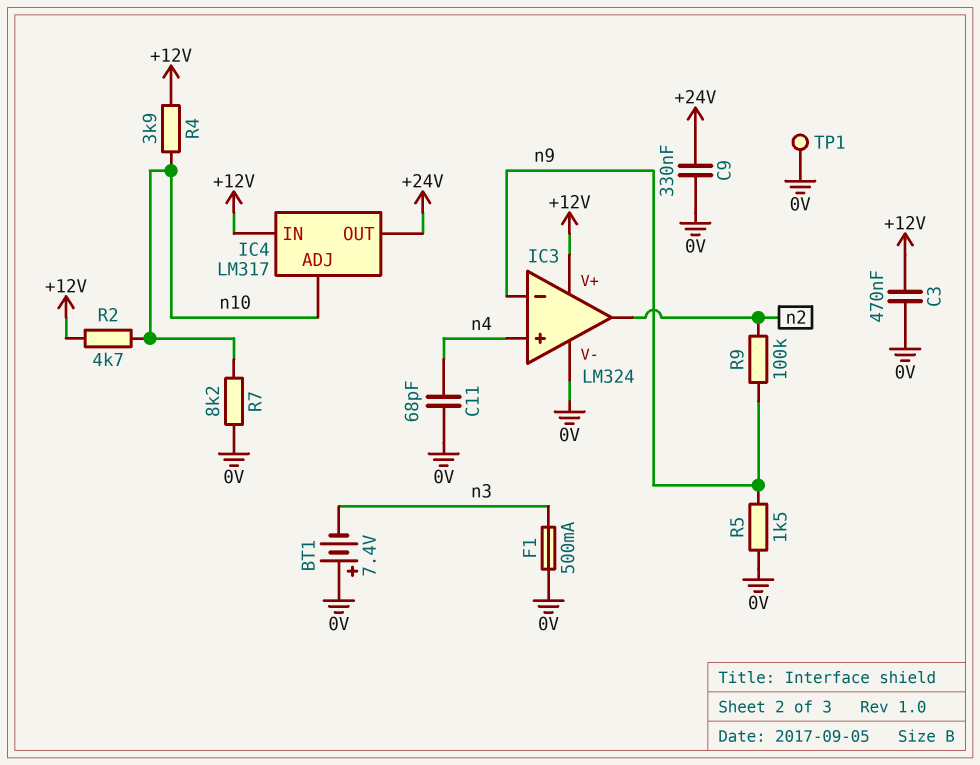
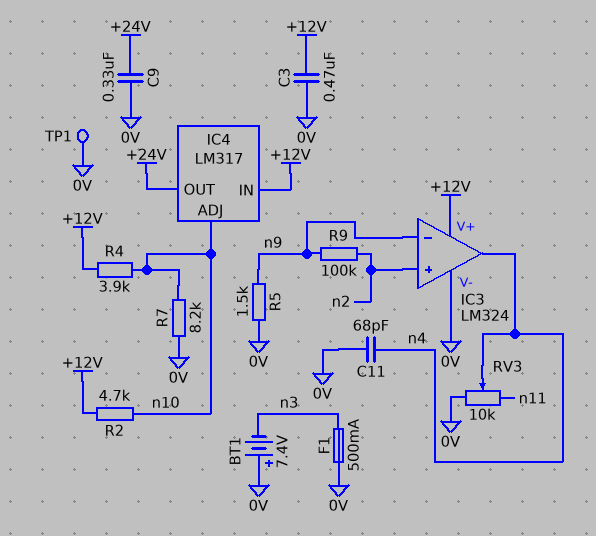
IC3 pin in+: n4 -> n2
IC3 pin out: n2 -> n4
RV3: none -> 10k (0V, n11, wiper n4)

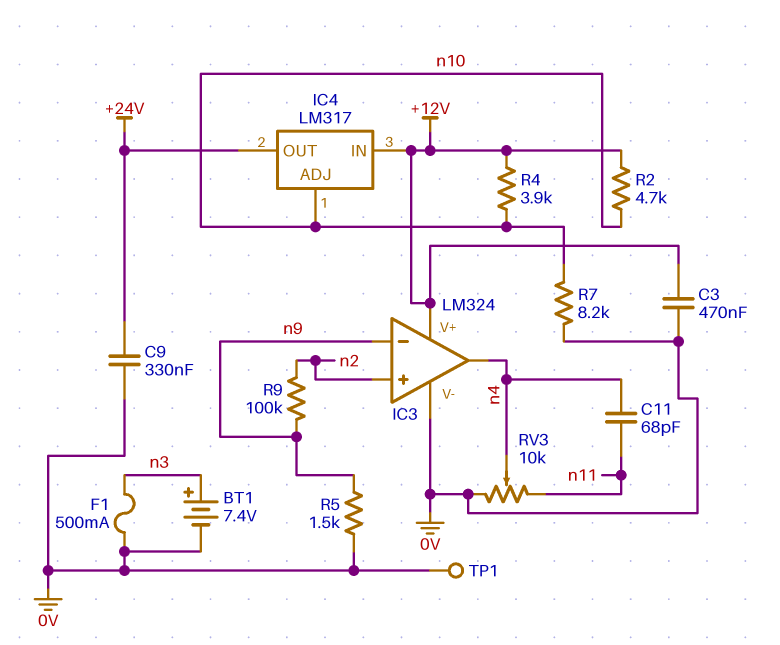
BT1: 7.4V (plus 0V, minus n3) -> 7.4V (plus n3, minus 0V)
C11: 68pF (0V, n4) -> 68pF (n4, n11)

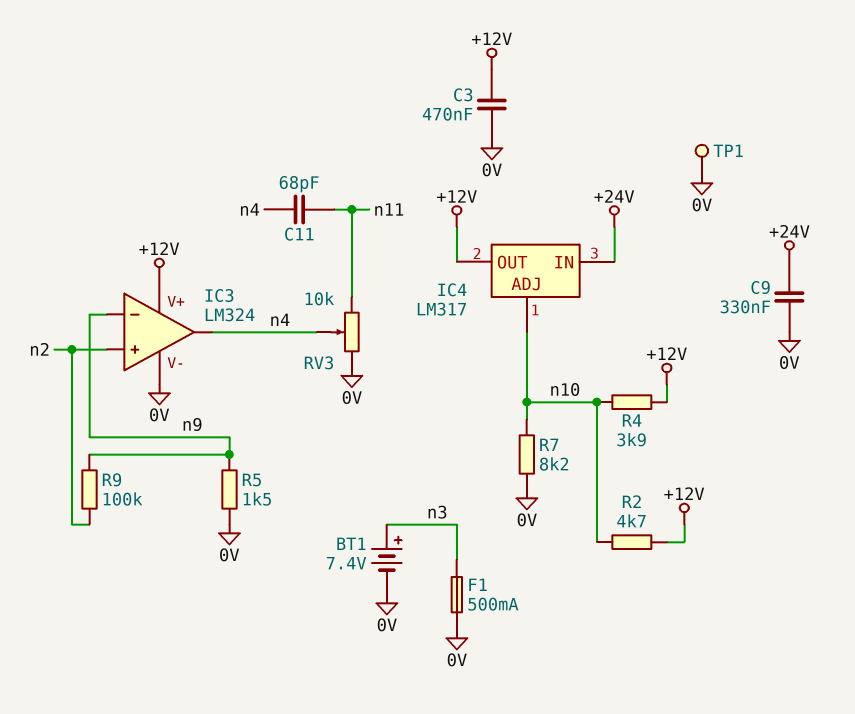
IC4 pin IN: +12V -> +24V
IC4 pin OUT: +24V -> +12V

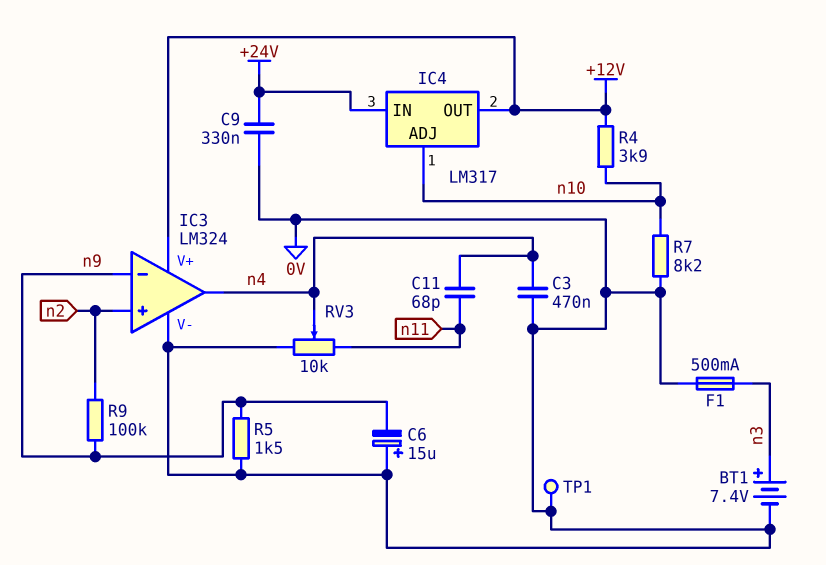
C3: 470nF (+12V, 0V) -> 470nF (0V, n4)
C6: none -> 15uF (plus 0V, minus n9)
R2: 4.7k (+12V, n10) -> none

